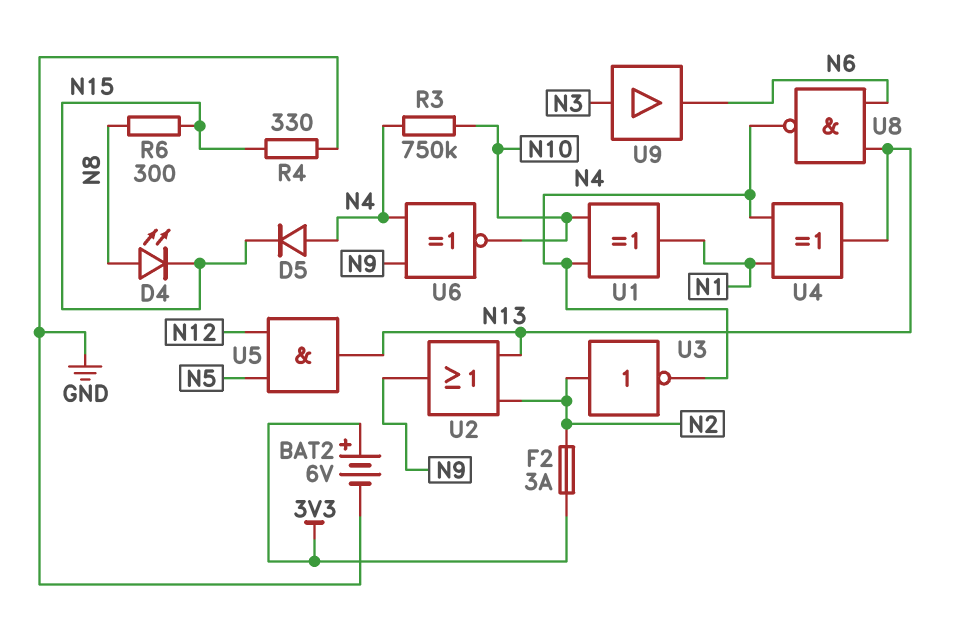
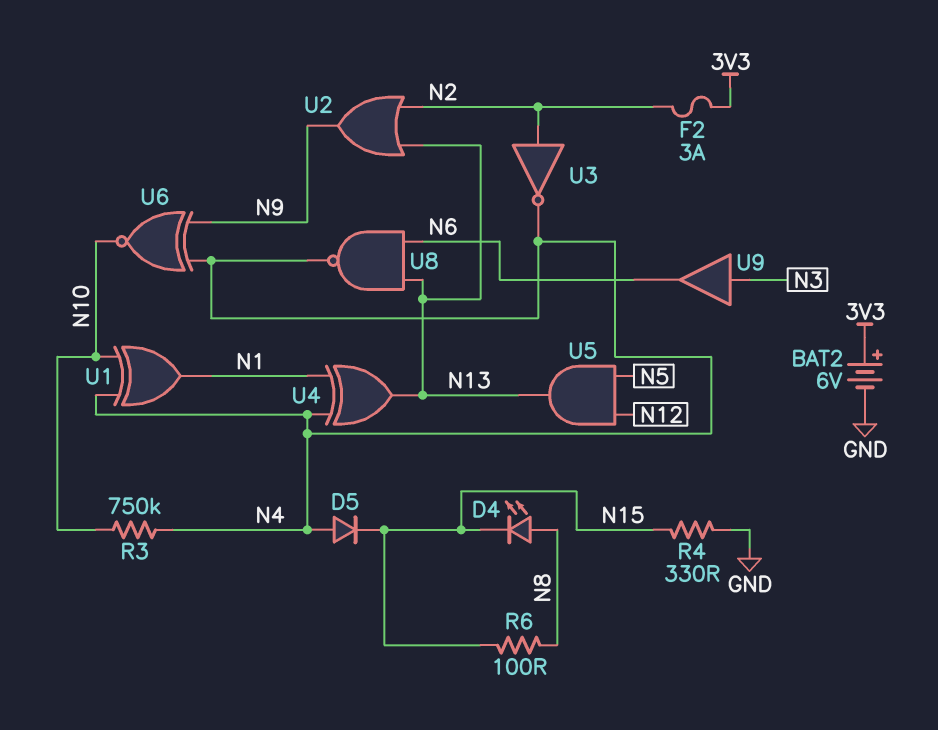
R6: 300 (N8, N15) -> 100 (N8, N15)

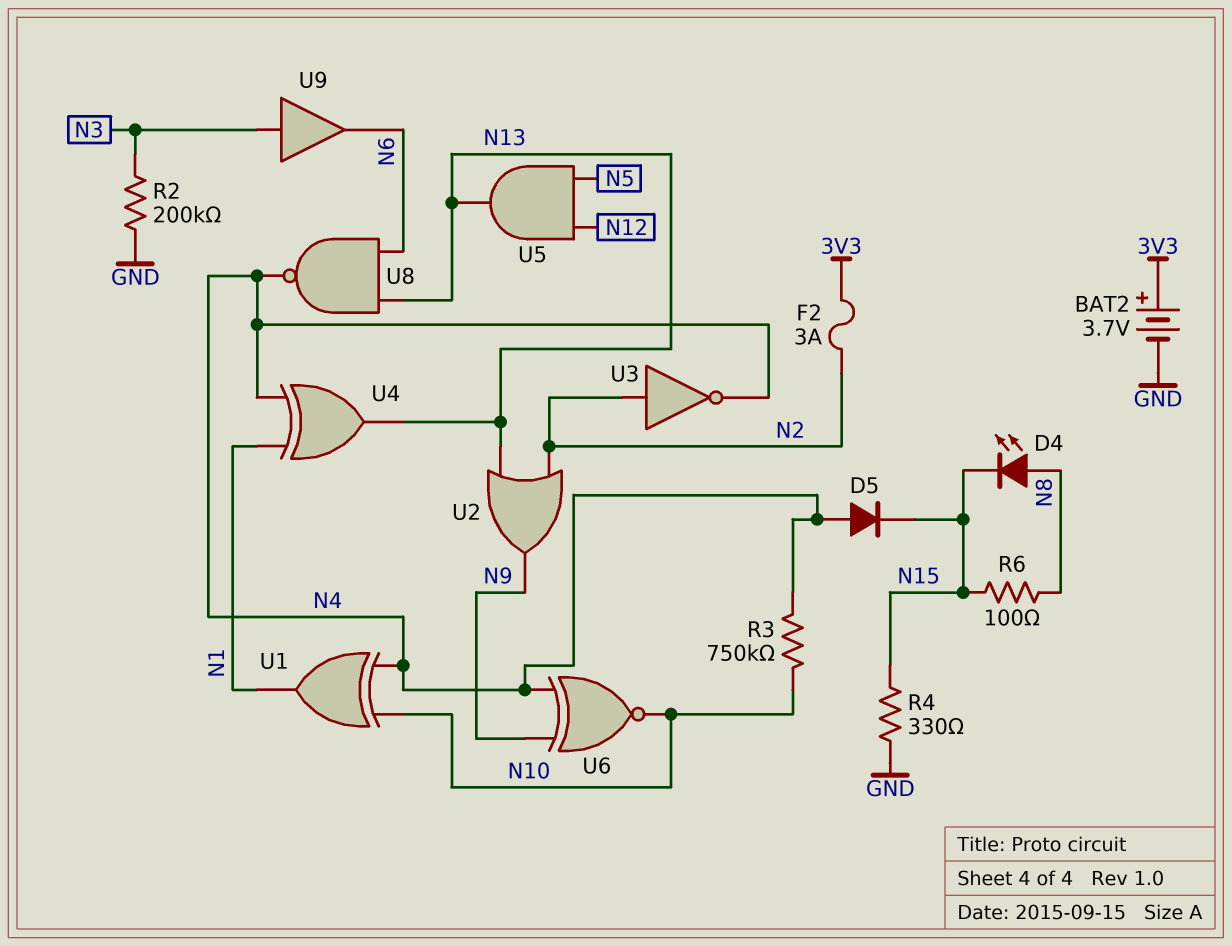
BAT2: 6V (plus 3V3, minus GND) -> 3.7V (plus 3V3, minus GND)
R2: none -> 200k (GND, N3)

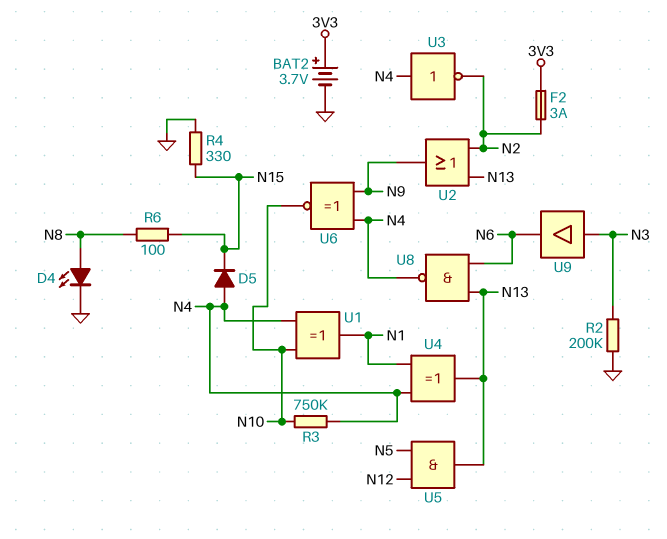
D4: LED (A N8, K N15) -> LED (A N8, K GND)
U3: NOT (in N2, out N4) -> NOT (in N4, out N2)

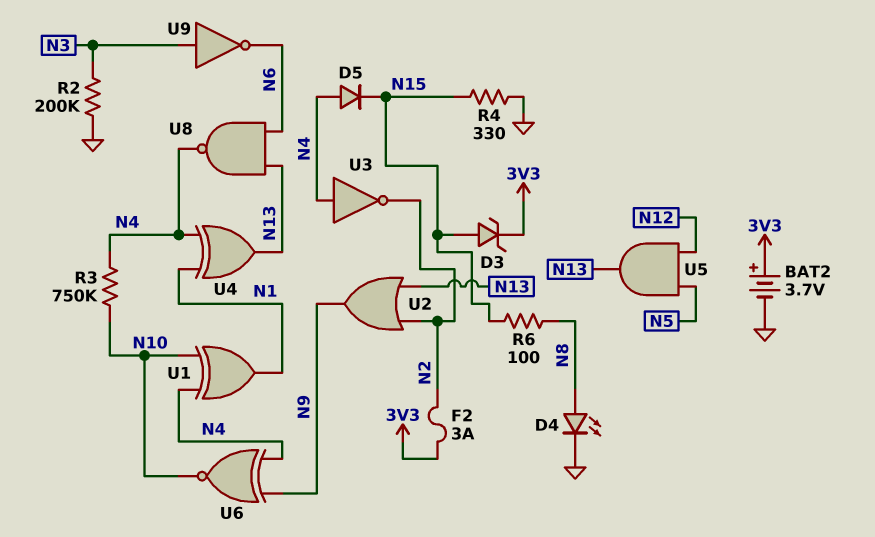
D3: none -> zener (A N15, K 3V3)
U9: buffer (in N3, out N6) -> NOT (in N3, out N6)

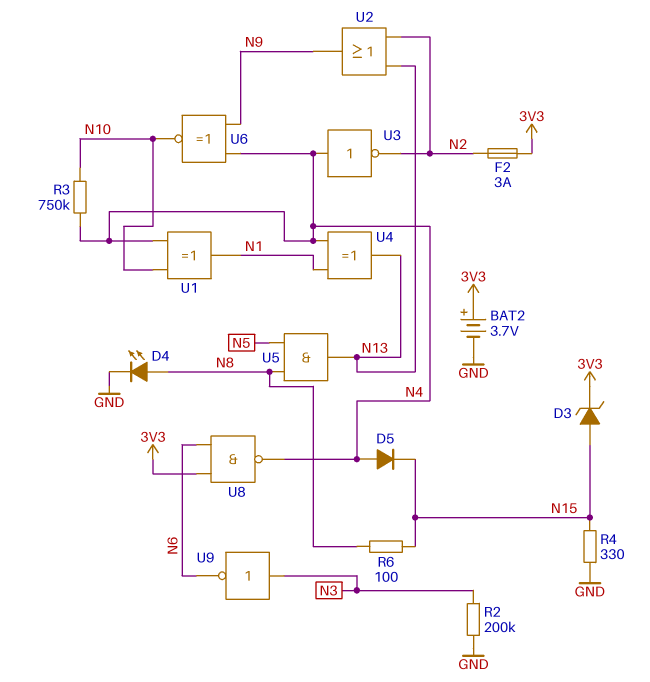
U5: AND (in N5, in N12, out N13) -> AND (in N5, in N8, out N13)
U8: NAND (in N6, in N13, out N4) -> NAND (in 3V3, in N6, out N4)

